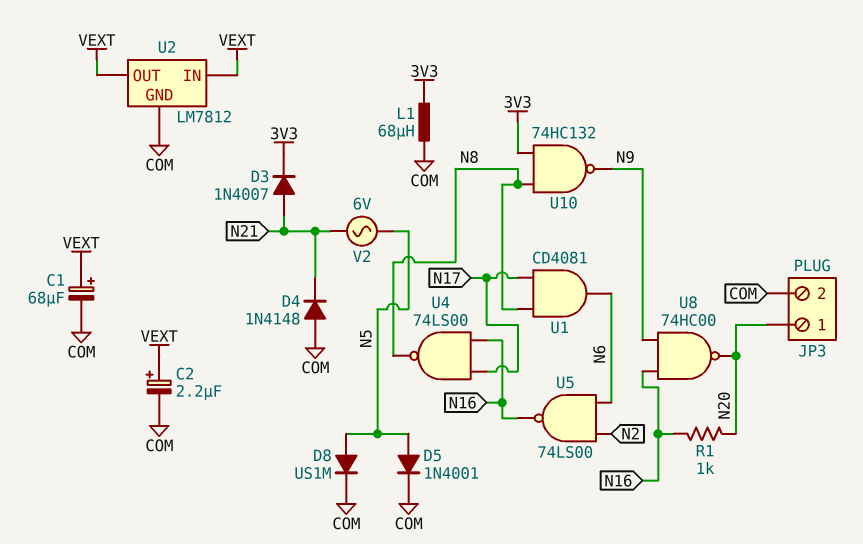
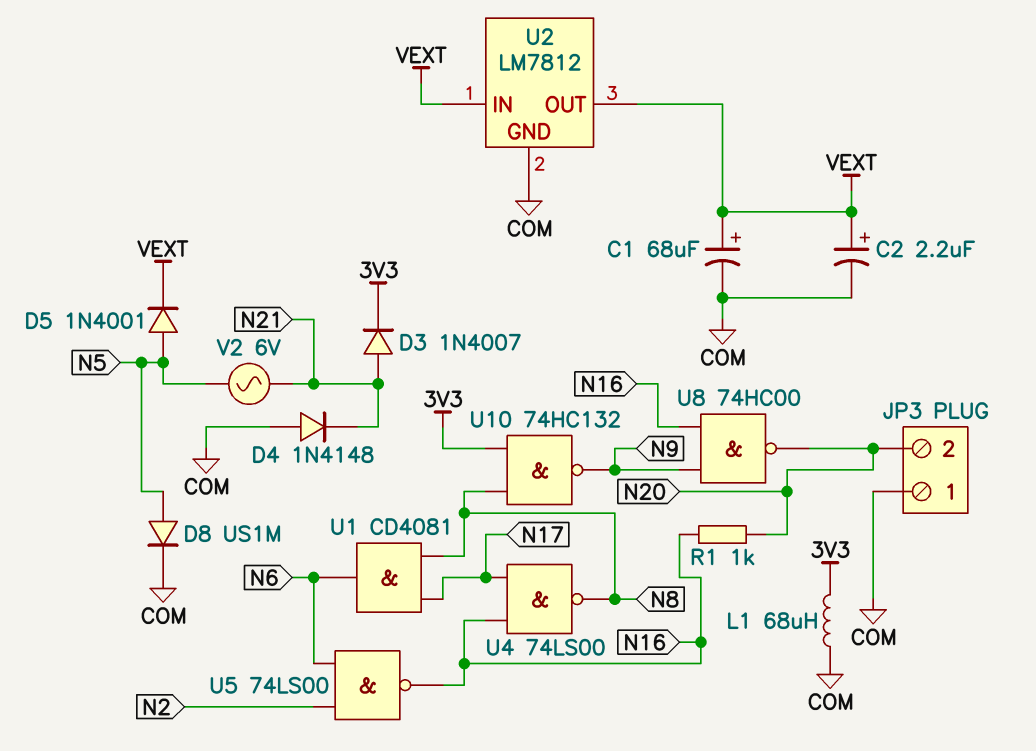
D5: diode 1N4001 (A N5, K COM) -> diode 1N4001 (A N5, K VEXT)
JP3 pin 1: N20 -> COM
JP3 pin 2: COM -> N20

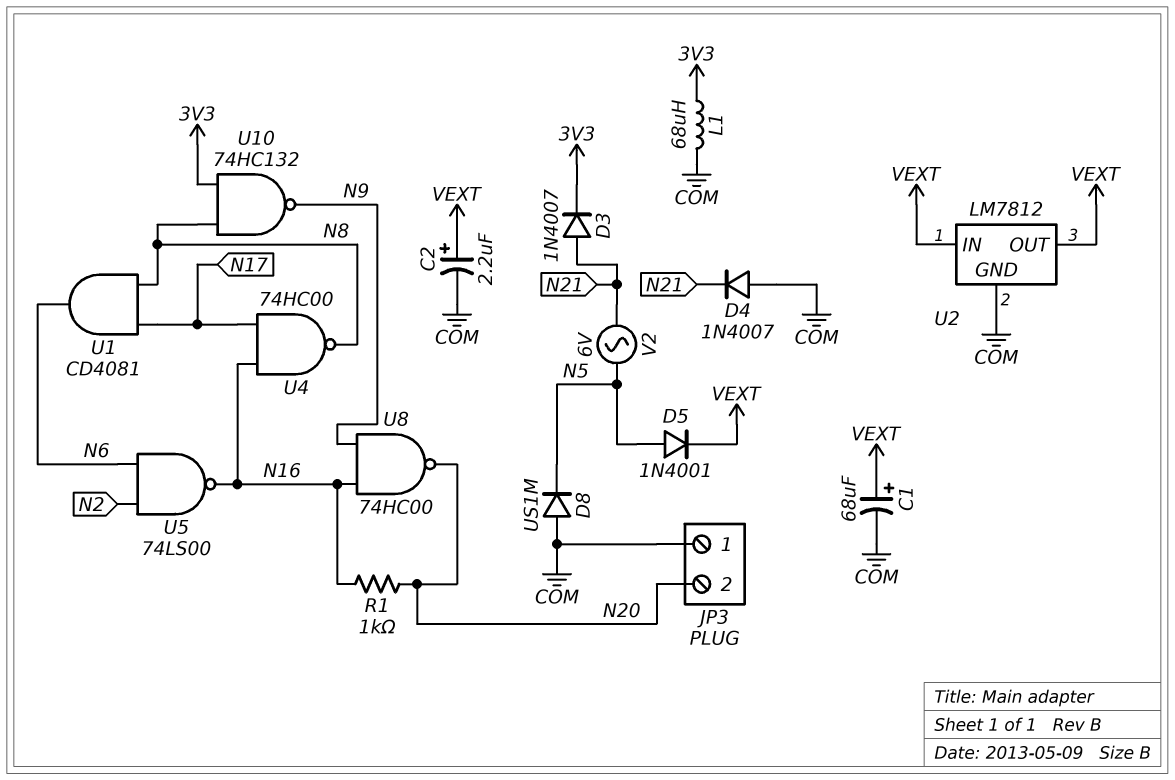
D4: diode 1N4148 (A COM, K N21) -> diode 1N4007 (A COM, K N21)
D8: diode US1M (A N5, K COM) -> diode US1M (A COM, K N5)
U4: NAND 74LS00 (in N16, in N17, out N8) -> NAND 74HC00 (in N16, in N17, out N8)

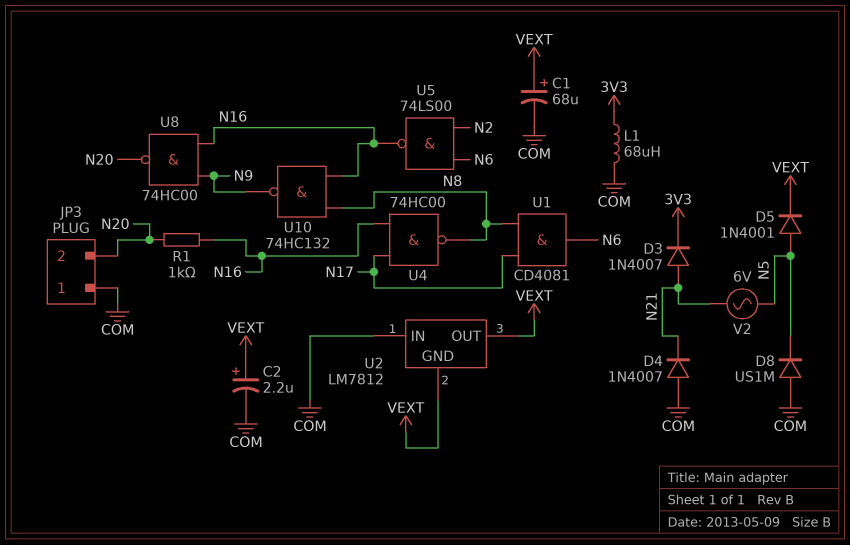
U2 pin GND: COM -> VEXT
U2 pin IN: VEXT -> COM
U10: NAND 74HC132 (in 3V3, in N8, out N9) -> NAND 74HC132 (in N8, in N16, out N9)

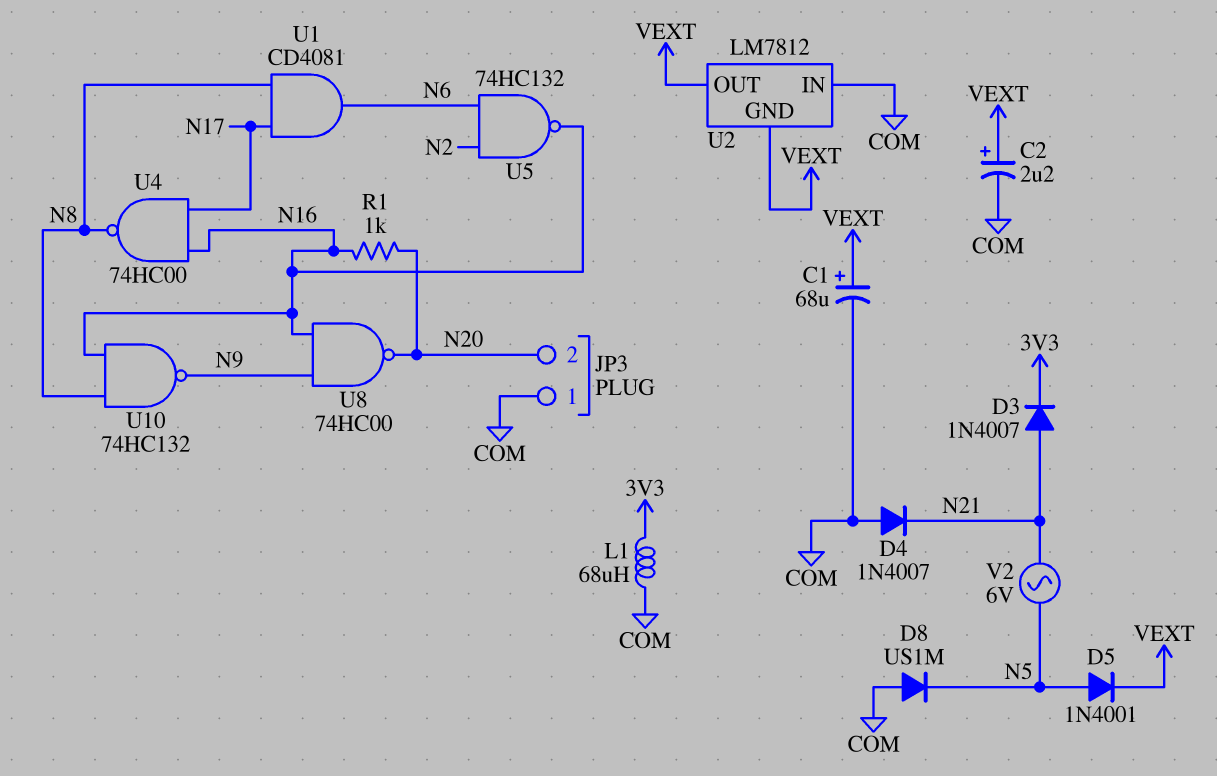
U5: NAND 74LS00 (in N2, in N6, out N16) -> NAND 74HC132 (in N2, in N6, out N16)

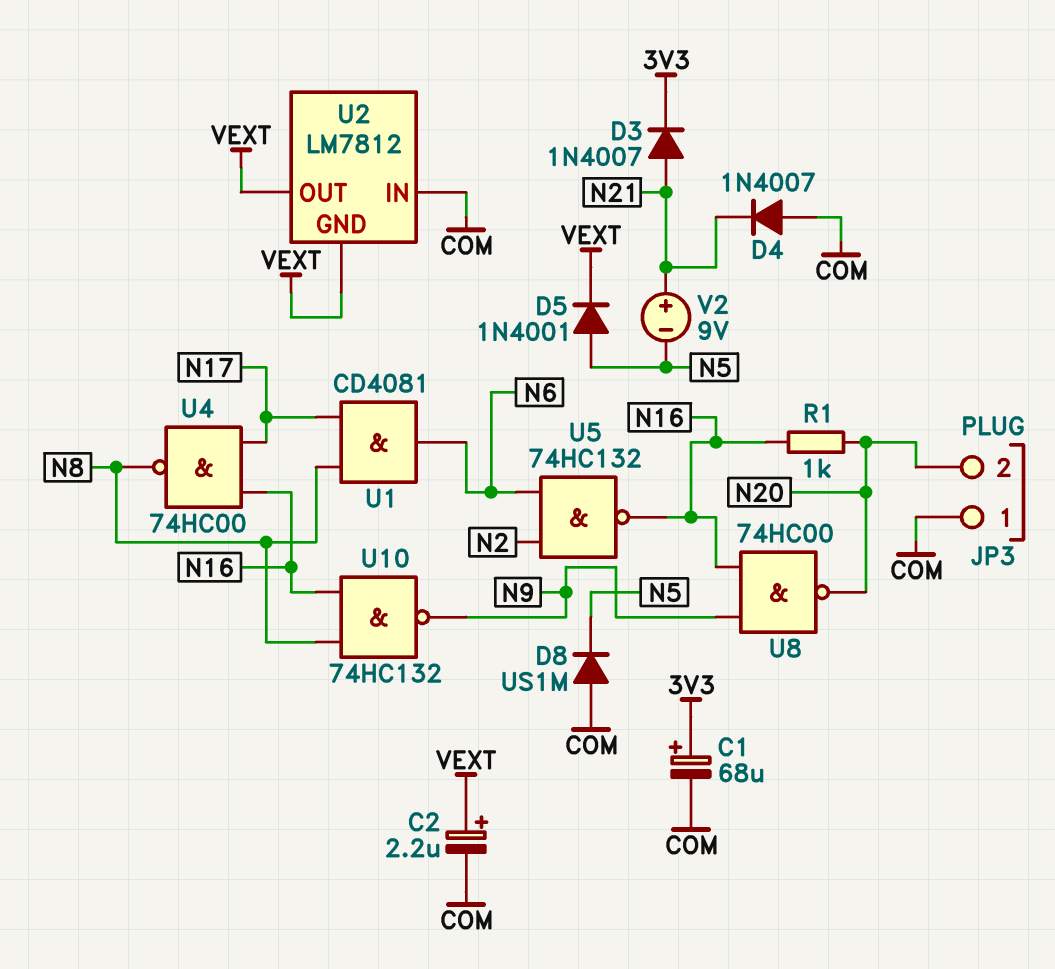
C1: 68uF (plus VEXT, minus COM) -> 68uF (plus 3V3, minus COM)
L1: 68uH (3V3, COM) -> none
V2: AC 6V (N5, N21) -> 9V (plus N21, minus N5)

